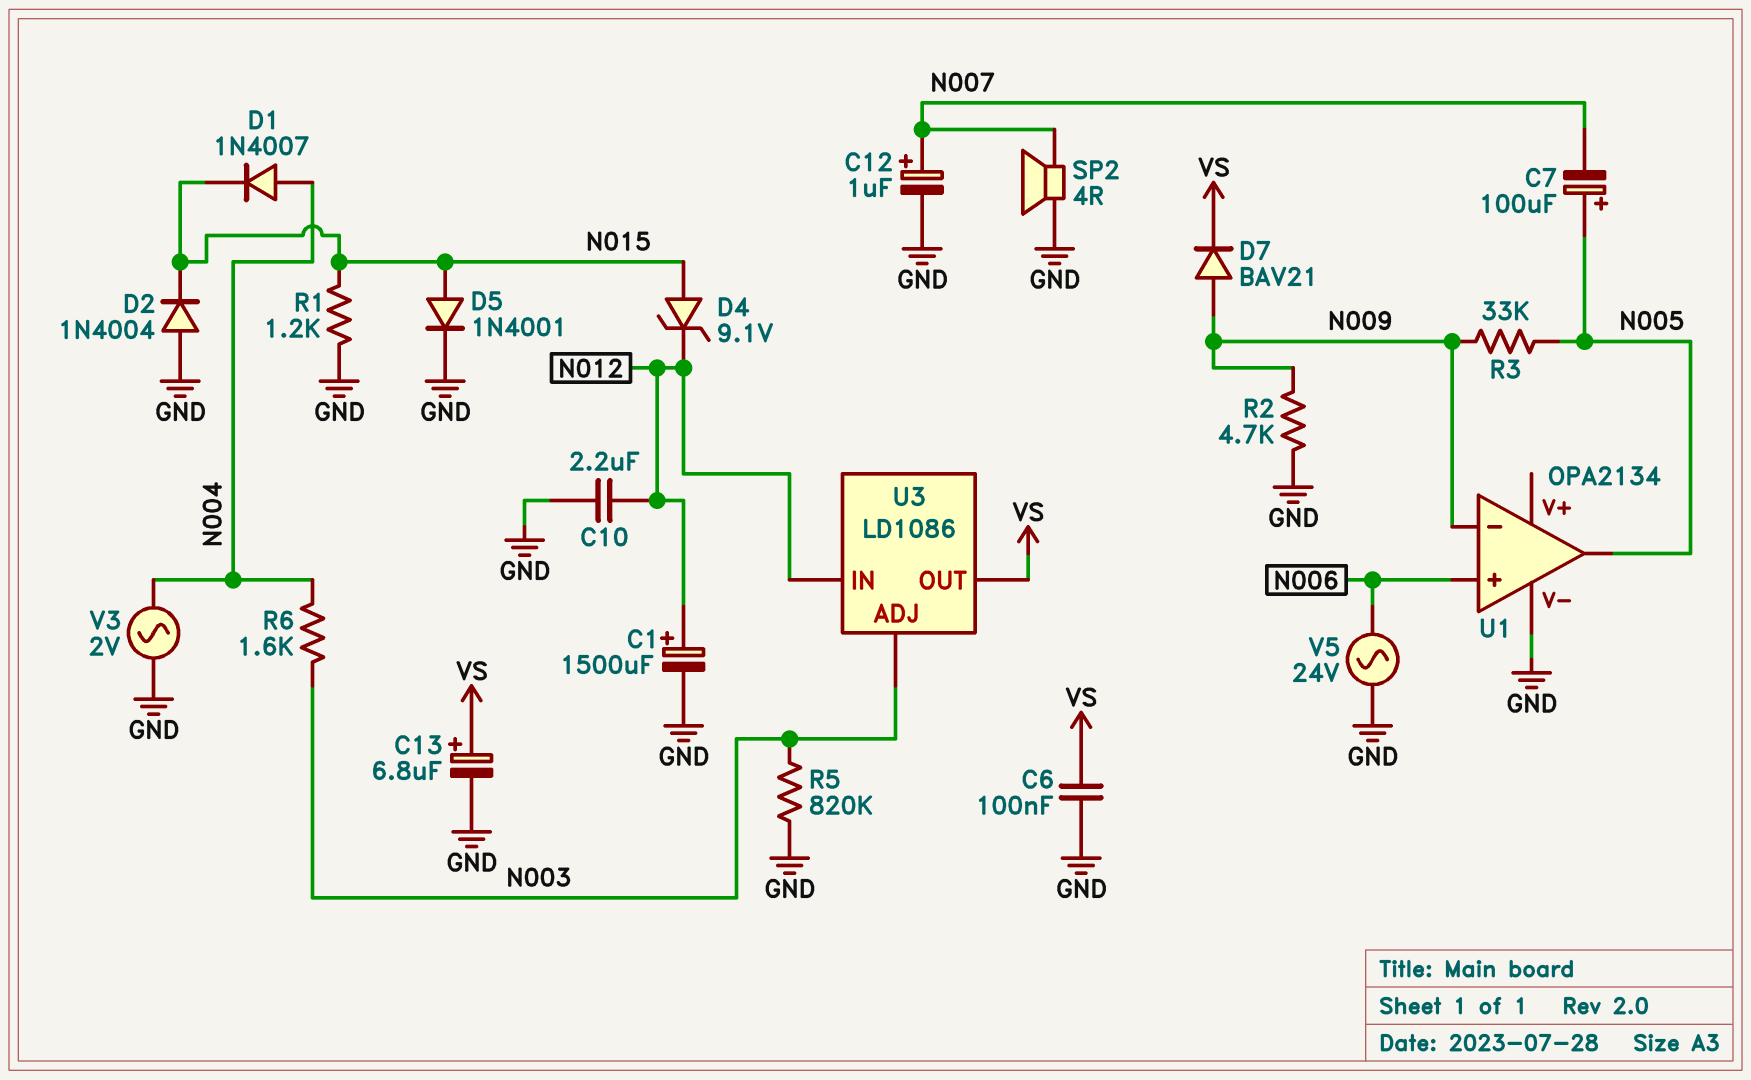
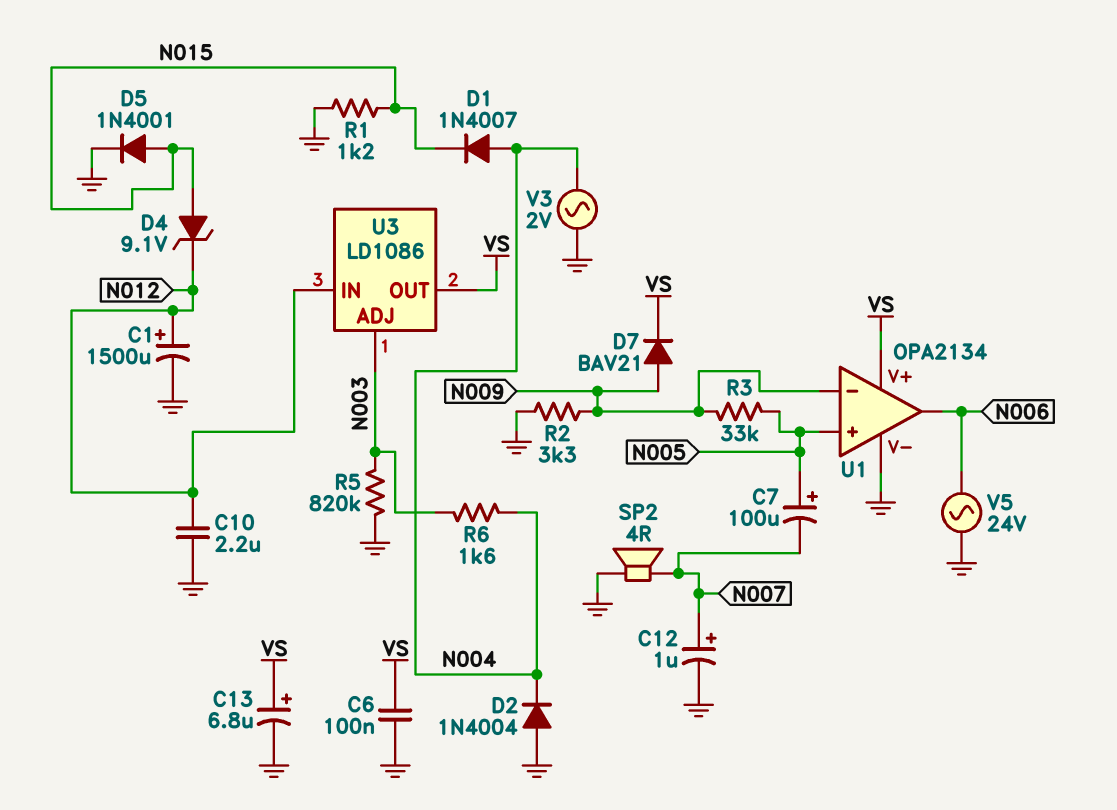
D2: diode 1N4004 (A GND, K N015) -> diode 1N4004 (A GND, K N004)
R2: 4.7k (GND, N009) -> 3.3k (GND, N009)
U1 pin V+: none -> VS
U1 pin in+: N006 -> N005
U1 pin out: N005 -> N006

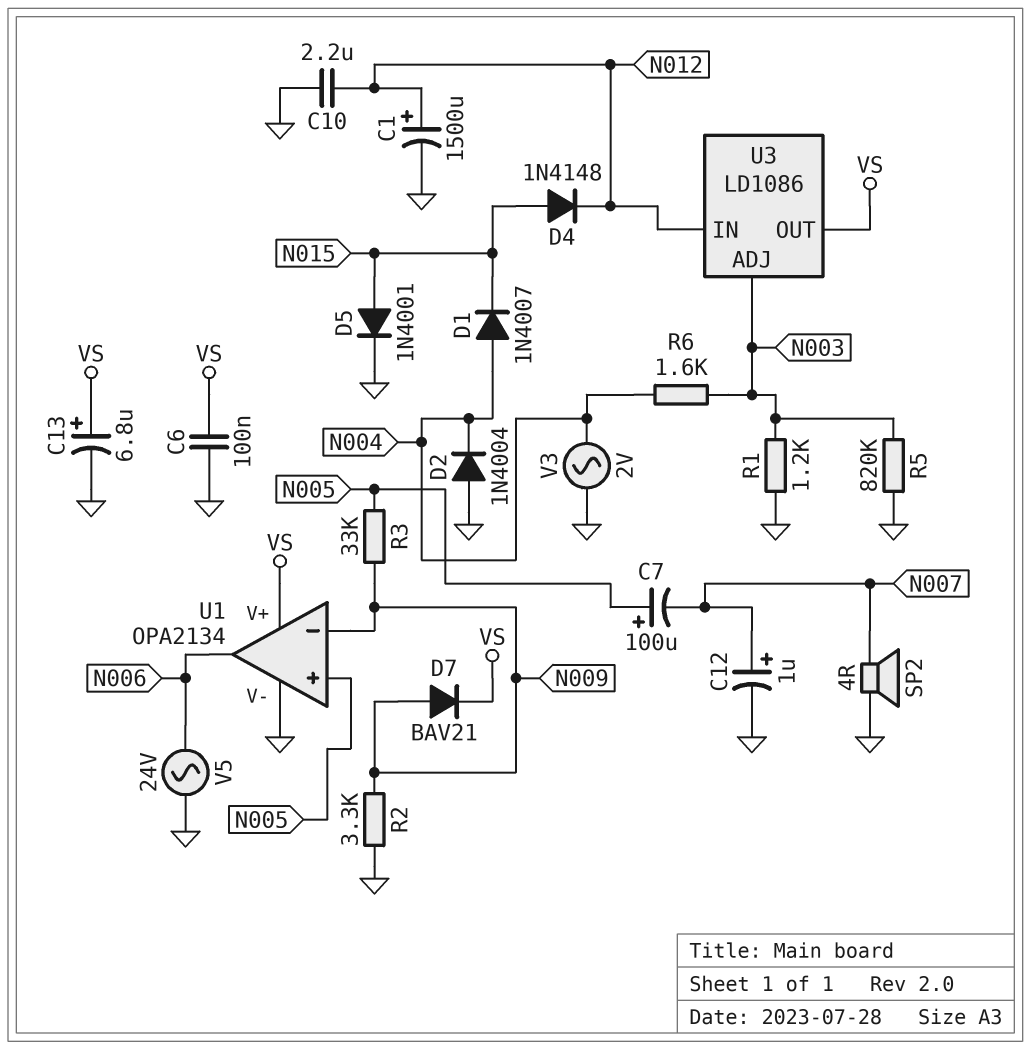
D4: zener 9.1V (A N015, K N012) -> diode 1N4148 (A N015, K N012)
R1: 1.2k (GND, N015) -> 1.2k (GND, N003)

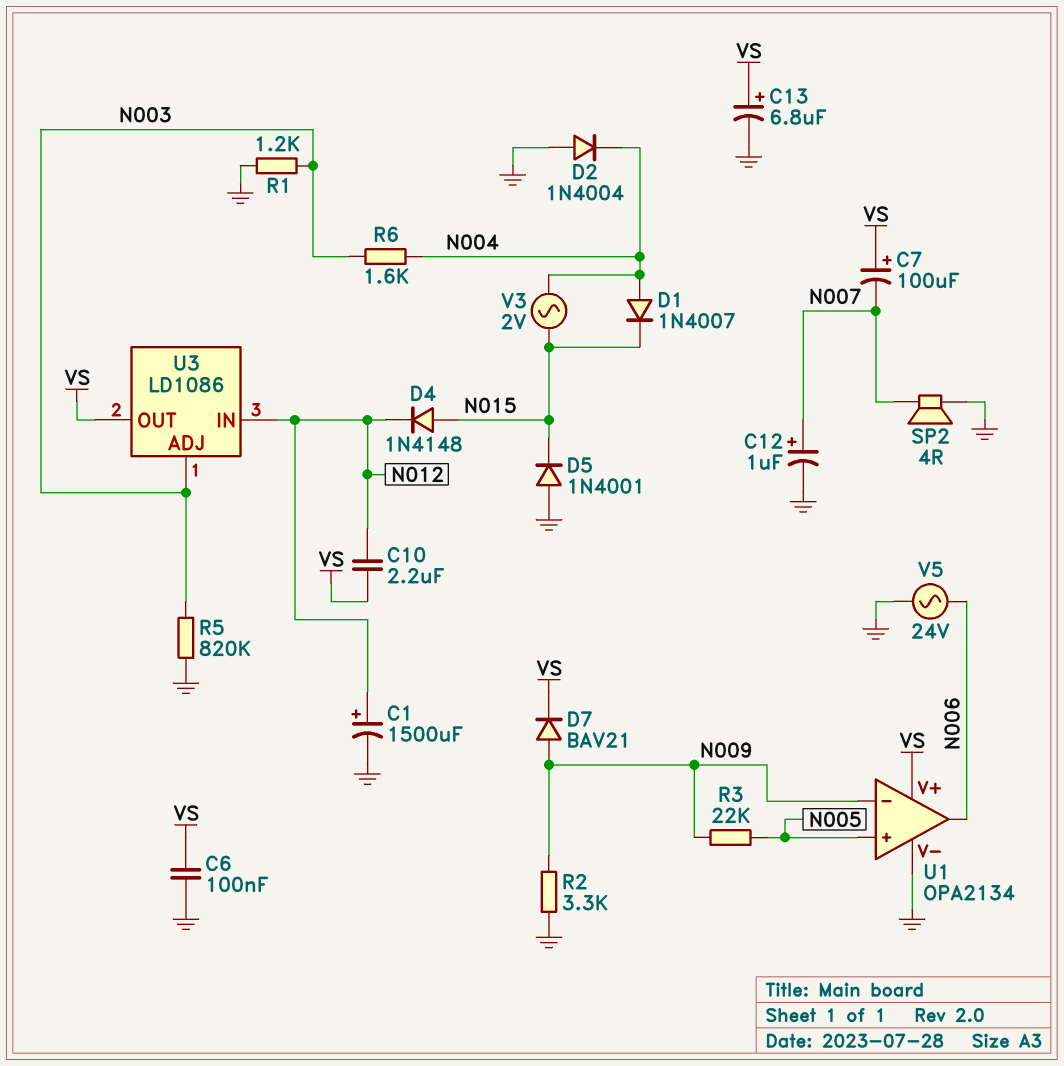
C7: 100uF (plus N005, minus N007) -> 100uF (plus VS, minus N007)
C10: 2.2uF (GND, N012) -> 2.2uF (N012, VS)
D5: diode 1N4001 (A N015, K GND) -> diode 1N4001 (A GND, K N015)
R3: 33k (N005, N009) -> 22k (N005, N009)
V3: AC 2V (GND, N004) -> AC 2V (N004, N015)

